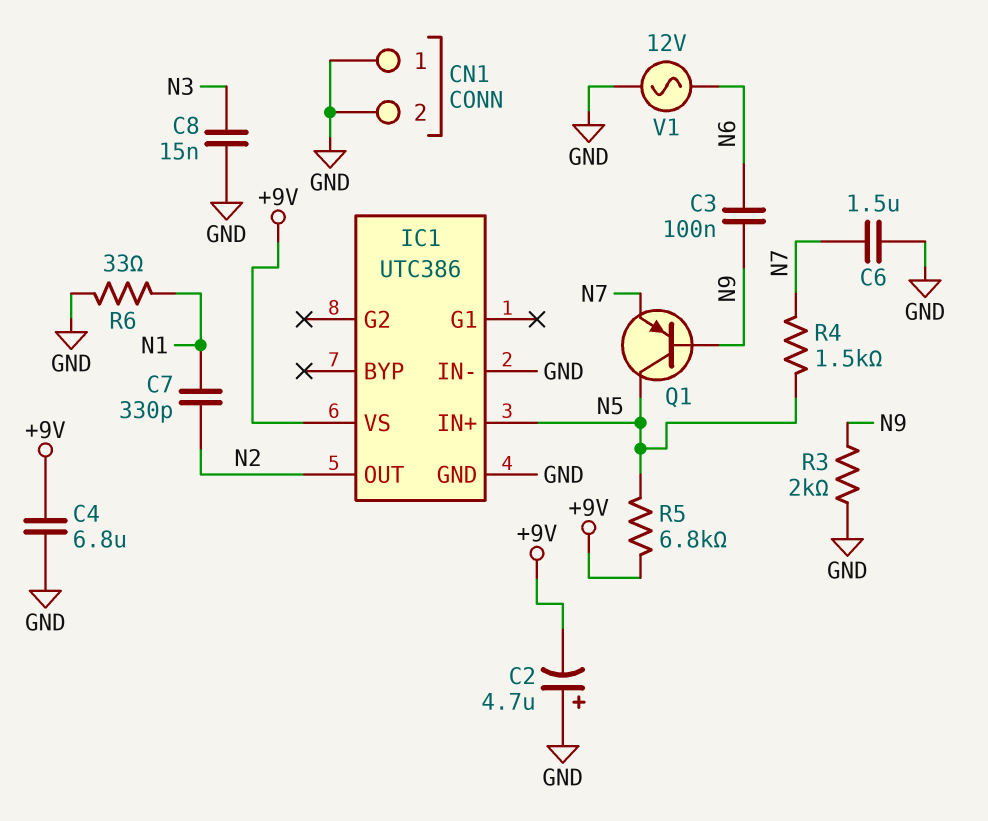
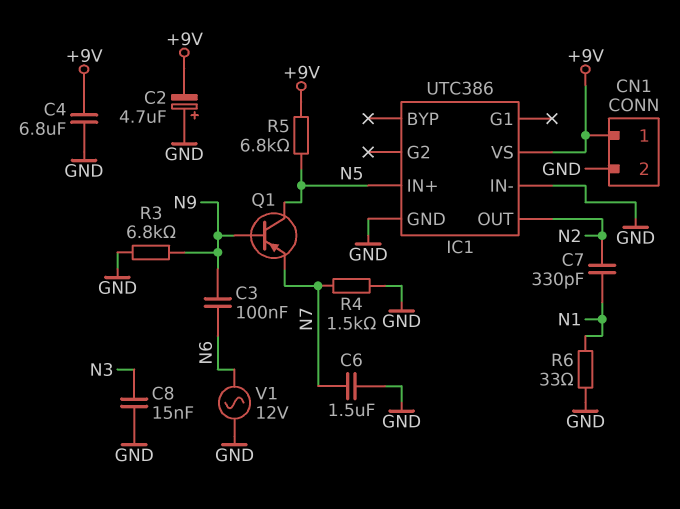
CN1 pin 1: GND -> +9V
R3: 2k (GND, N9) -> 6.8k (GND, N9)
R4: 1.5k (N5, N7) -> 1.5k (GND, N7)

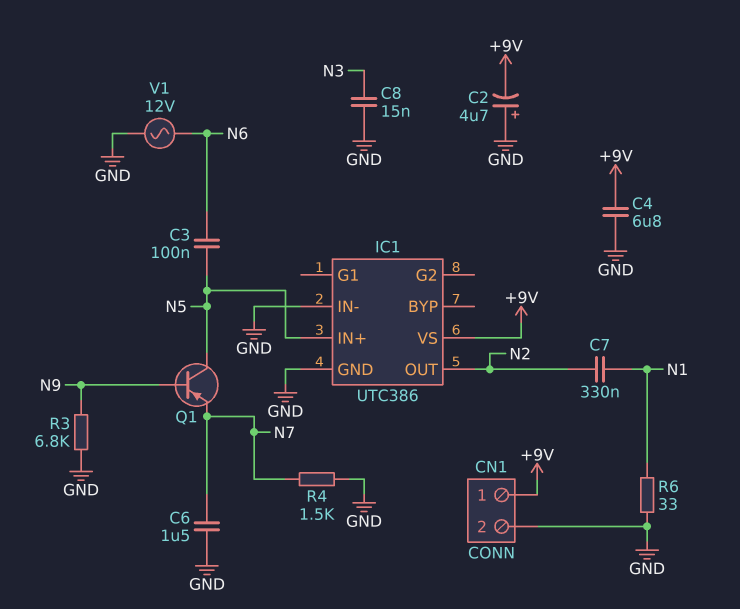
C3: 100nF (N6, N9) -> 100nF (N5, N6)
C7: 330pF (N1, N2) -> 330nF (N1, N2)
R5: 6.8k (+9V, N5) -> none

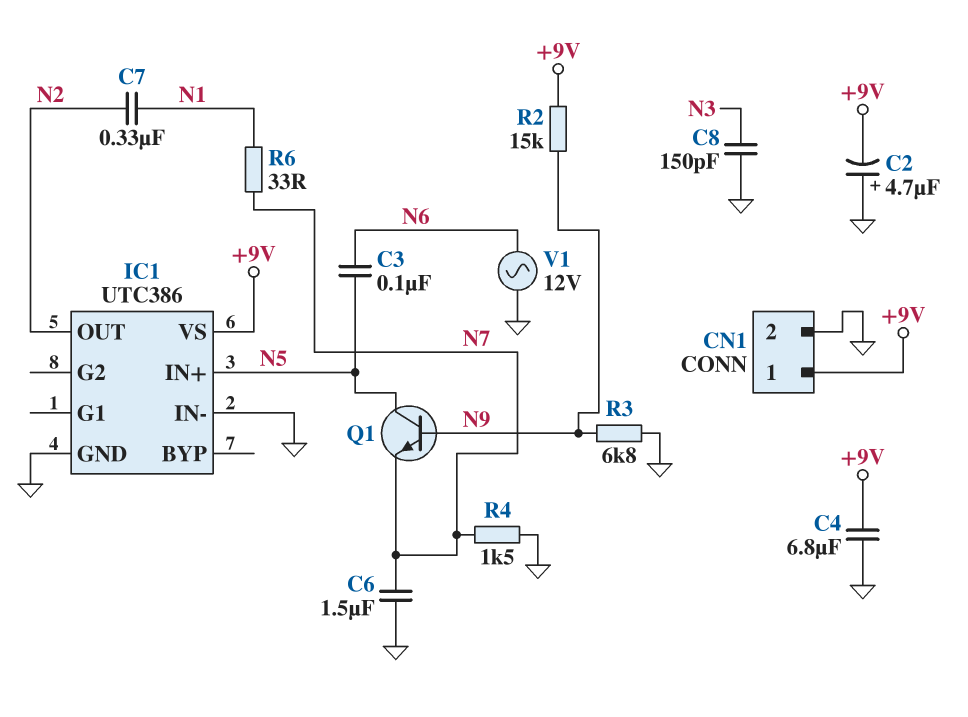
C8: 15nF (GND, N3) -> 150pF (GND, N3)
Q1: PNP (B N9, C N5, E N7) -> NPN (B N9, C N5, E N7)
R2: none -> 15k (+9V, N9)
R6: 33 (GND, N1) -> 33 (N1, N7)

